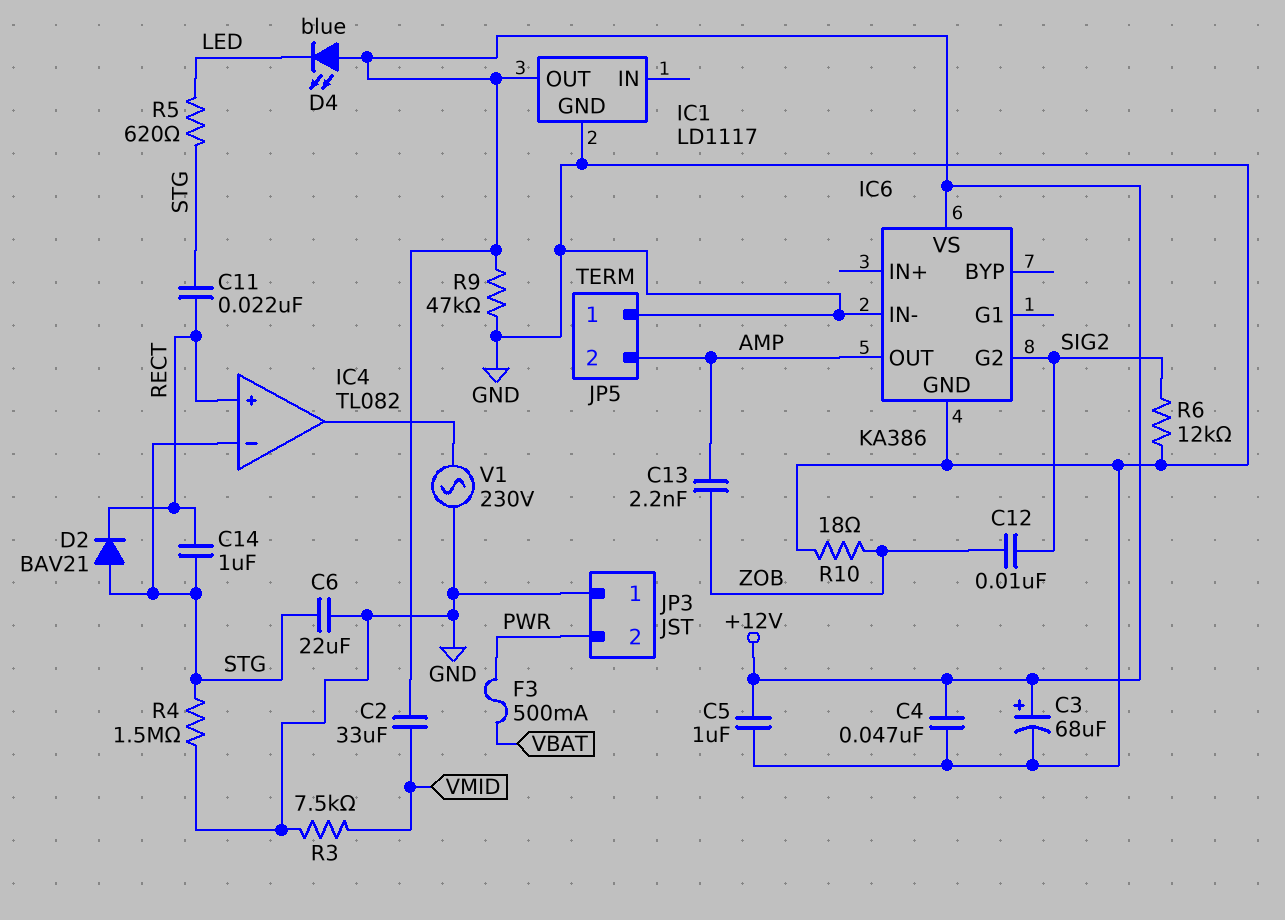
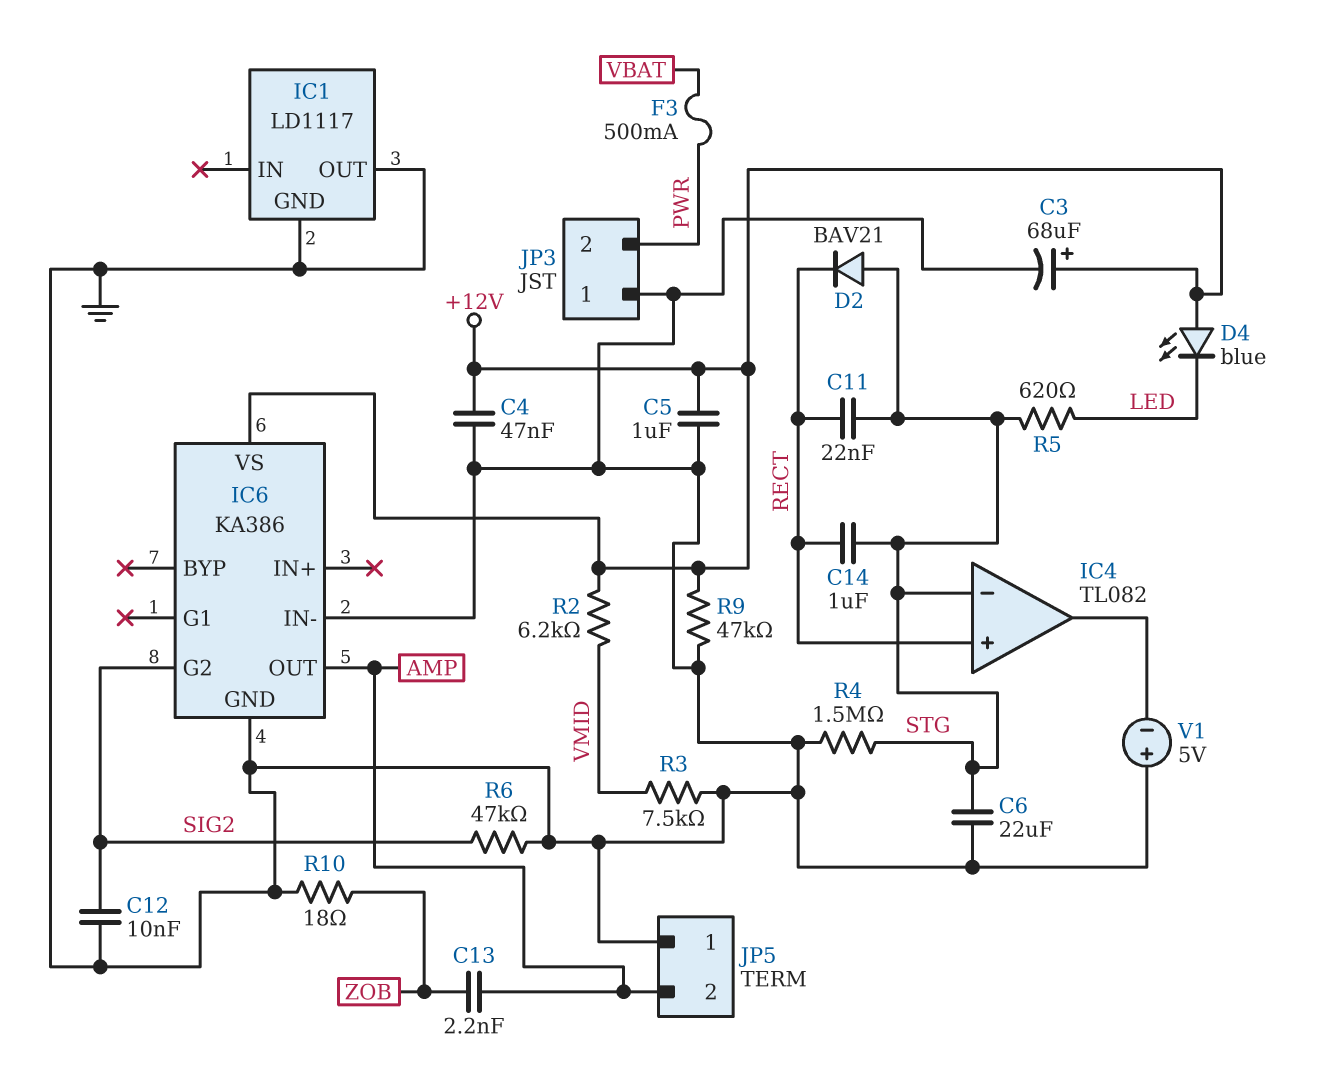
C2: 33uF (+12V, VMID) -> none
C12: 10nF (SIG2, ZOB) -> 10nF (GND, SIG2)
IC1 pin OUT: +12V -> GND
R2: none -> 6.2k (+12V, VMID)
R6: 12k (GND, SIG2) -> 47k (GND, SIG2)
V1: AC 230V (GND, IC4/out) -> 5V (plus GND, minus IC4/out)

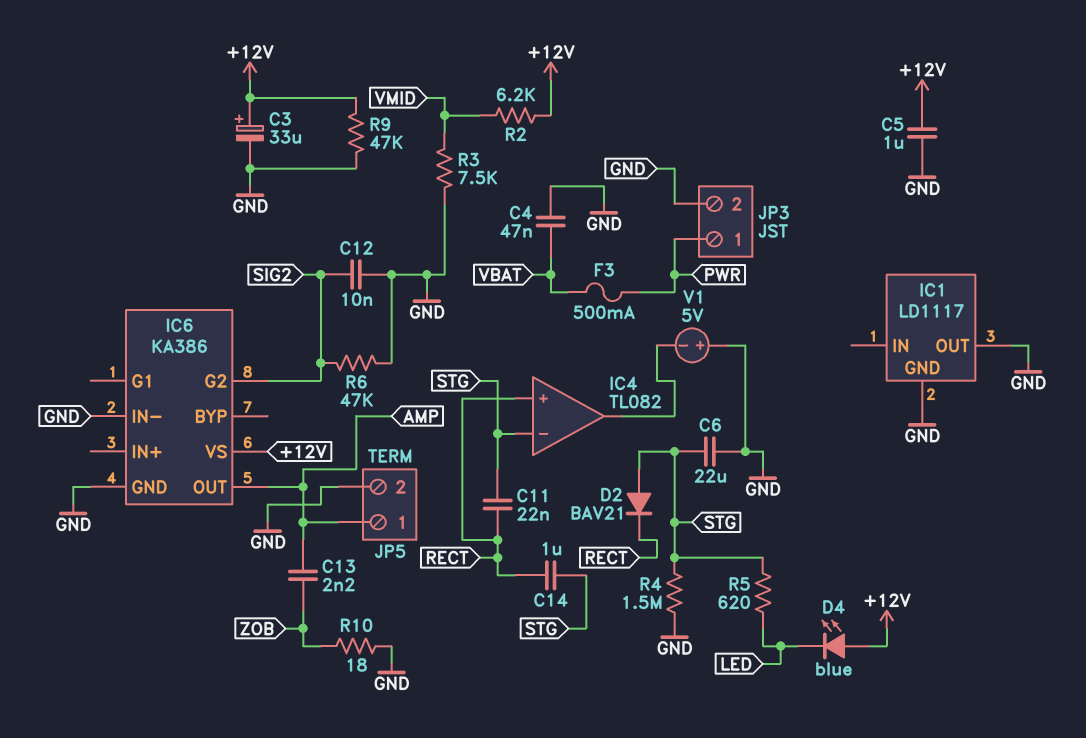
C3: 68uF (plus +12V, minus GND) -> 33uF (plus +12V, minus GND)
C4: 47nF (+12V, GND) -> 47nF (GND, VBAT)
JP3 pin 1: GND -> PWR
JP3 pin 2: PWR -> GND
JP5 pin 1: GND -> AMP
JP5 pin 2: AMP -> GND

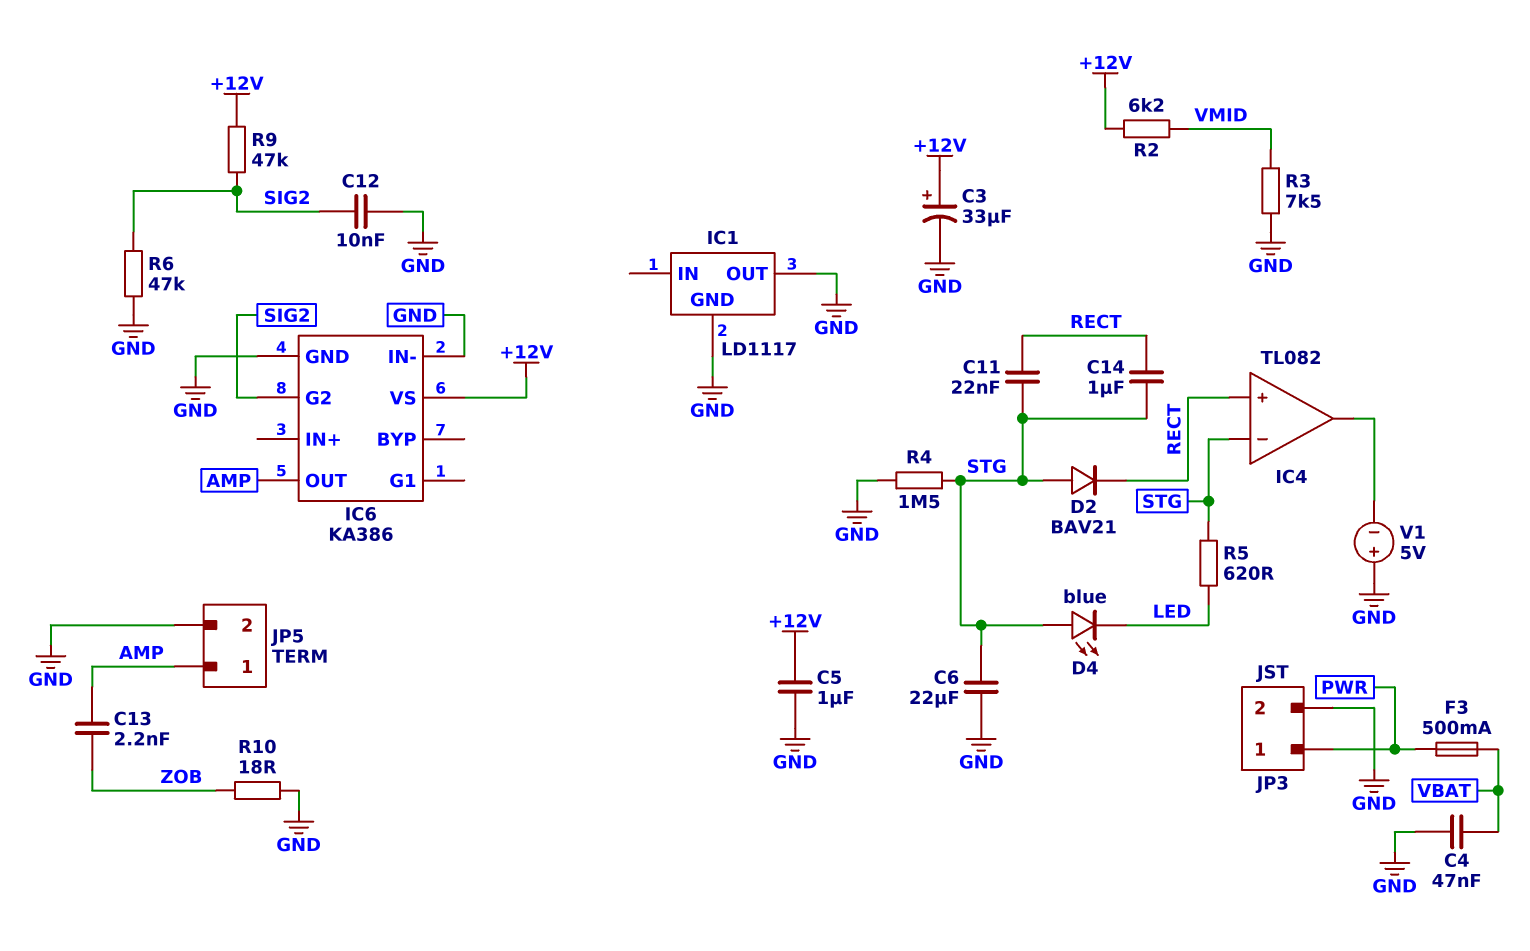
D4: LED blue (A +12V, K LED) -> LED blue (A STG, K LED)
R9: 47k (+12V, GND) -> 47k (+12V, SIG2)

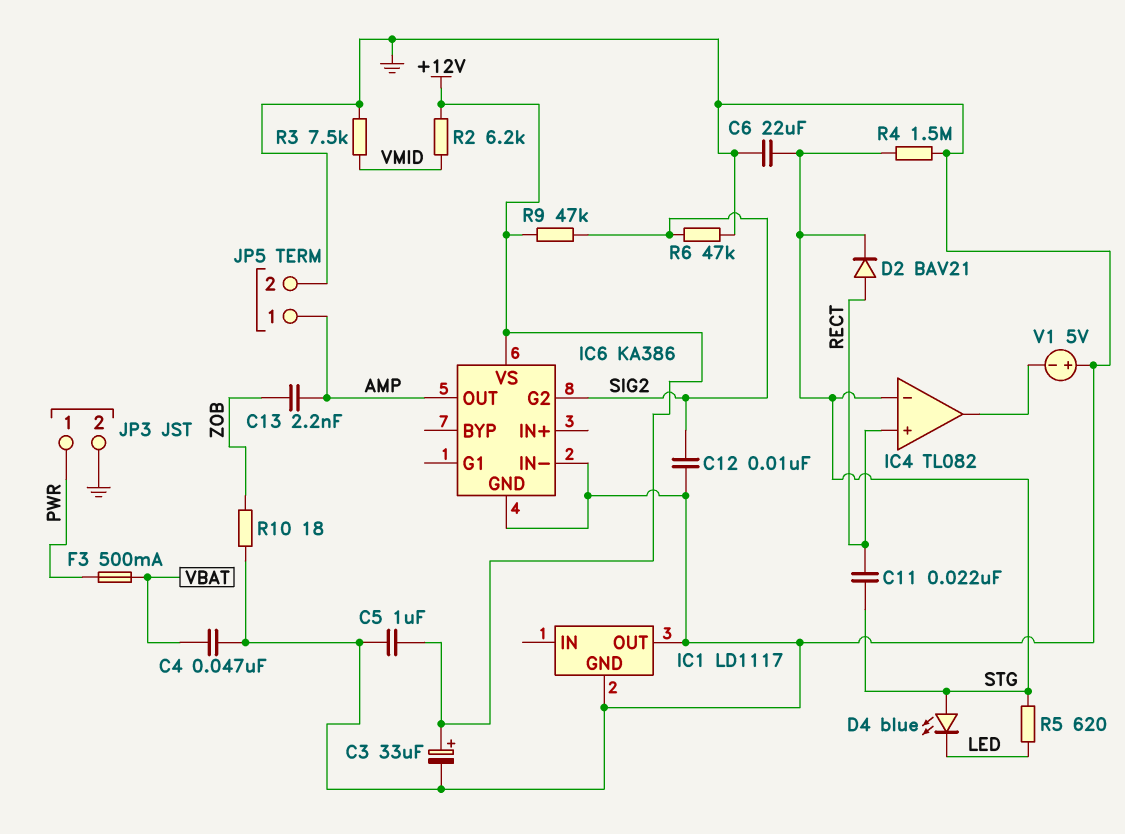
C14: 1uF (RECT, STG) -> none
D2: diode BAV21 (A STG, K RECT) -> diode BAV21 (A RECT, K STG)

